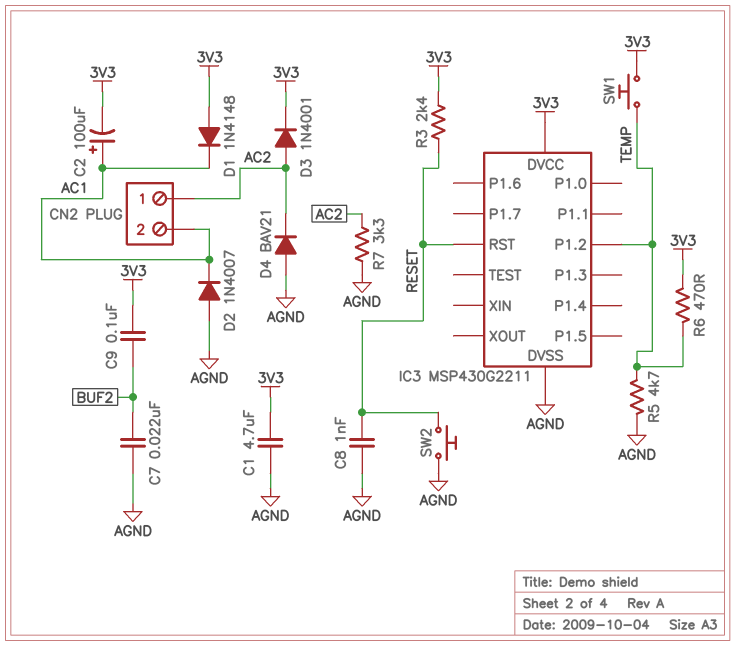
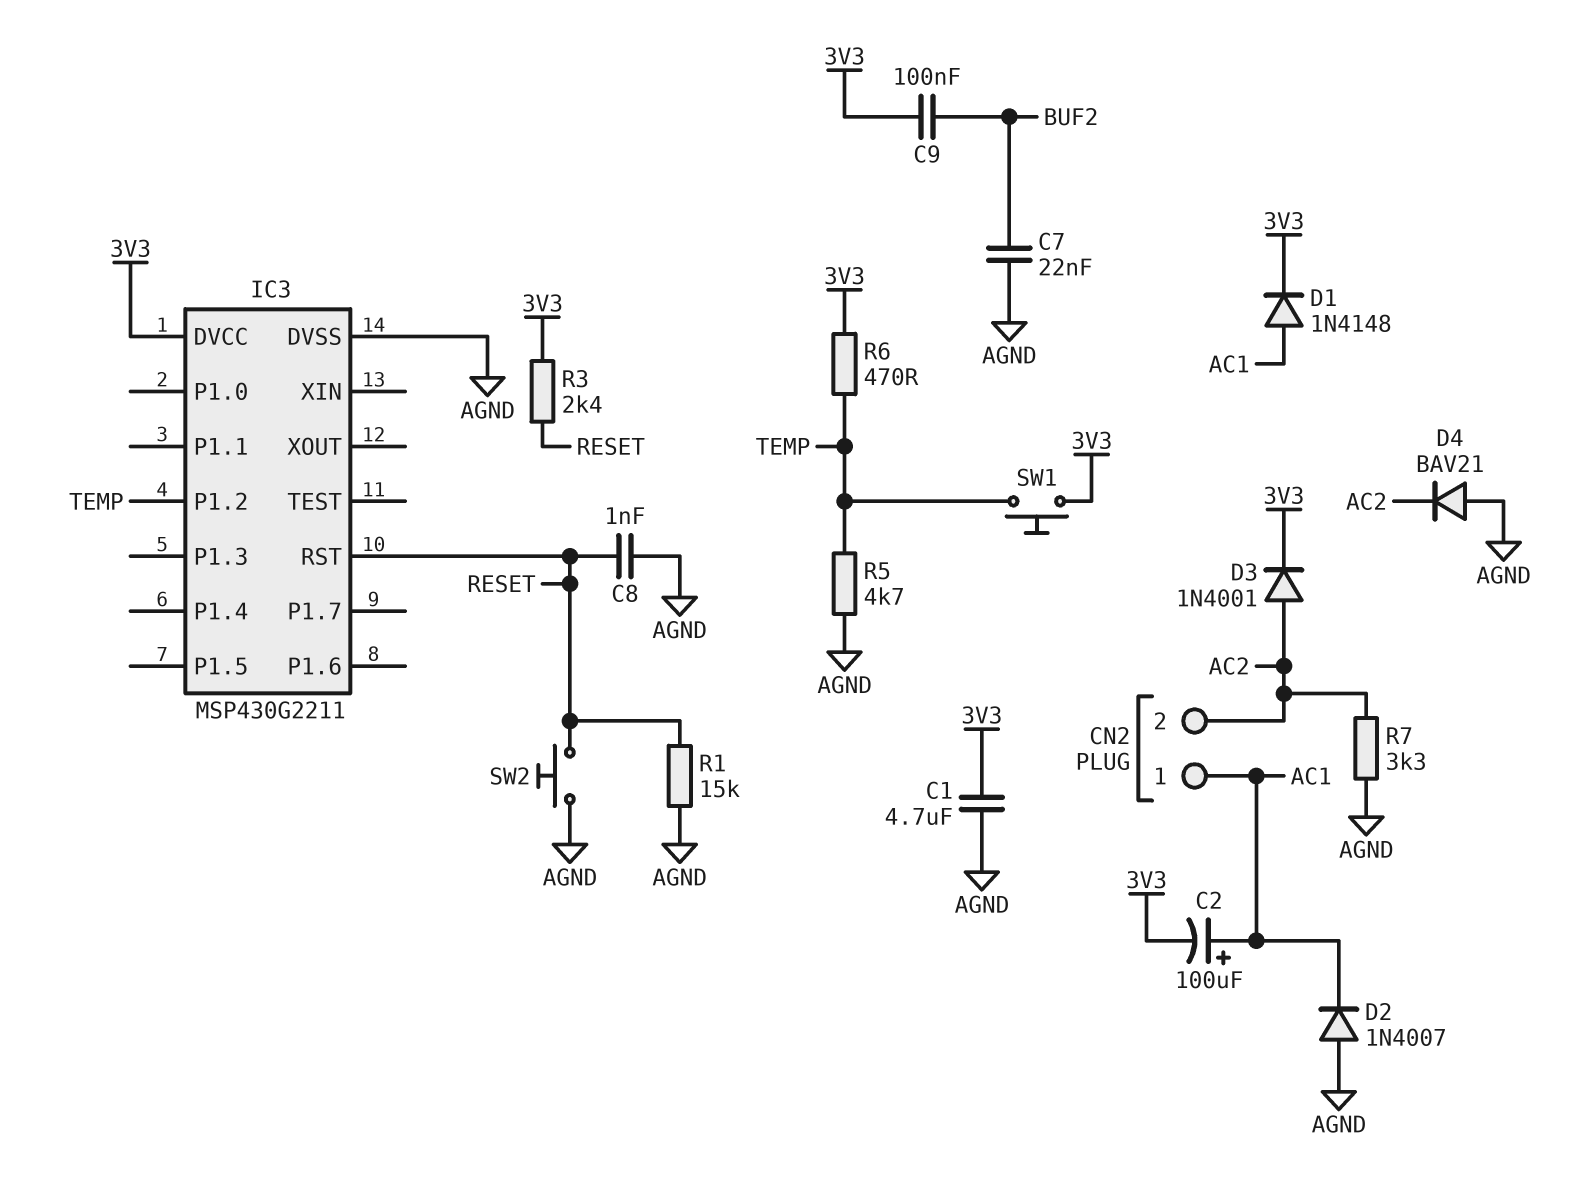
CN2 pin 1: AC2 -> AC1
CN2 pin 2: AC1 -> AC2
D1: diode 1N4148 (A 3V3, K AC1) -> diode 1N4148 (A AC1, K 3V3)
R1: none -> 15k (AGND, RESET)

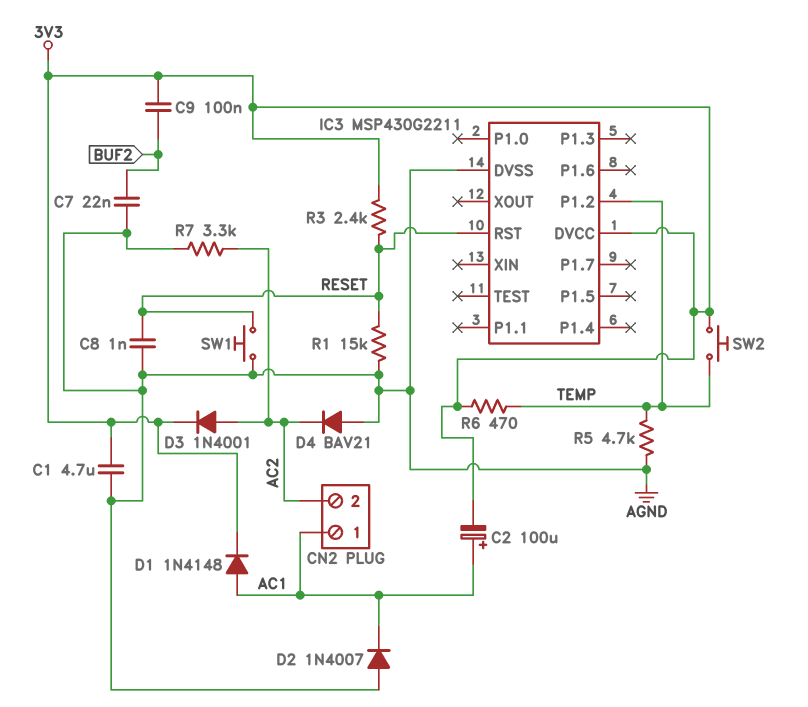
SW1: button (3V3, TEMP) -> button (AGND, RESET)
SW2: button (AGND, RESET) -> button (3V3, TEMP)

